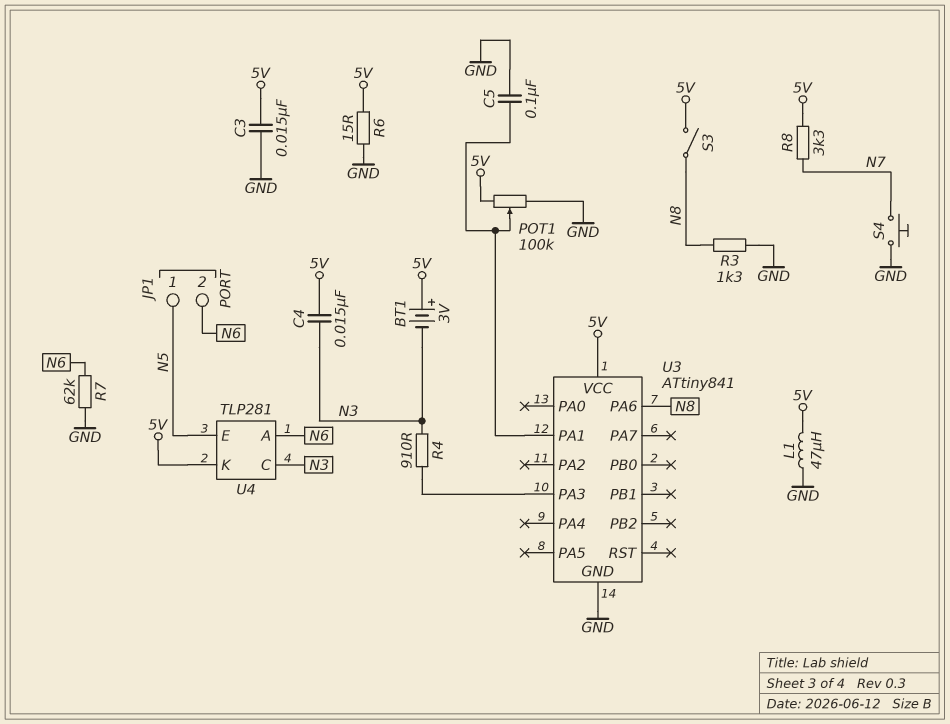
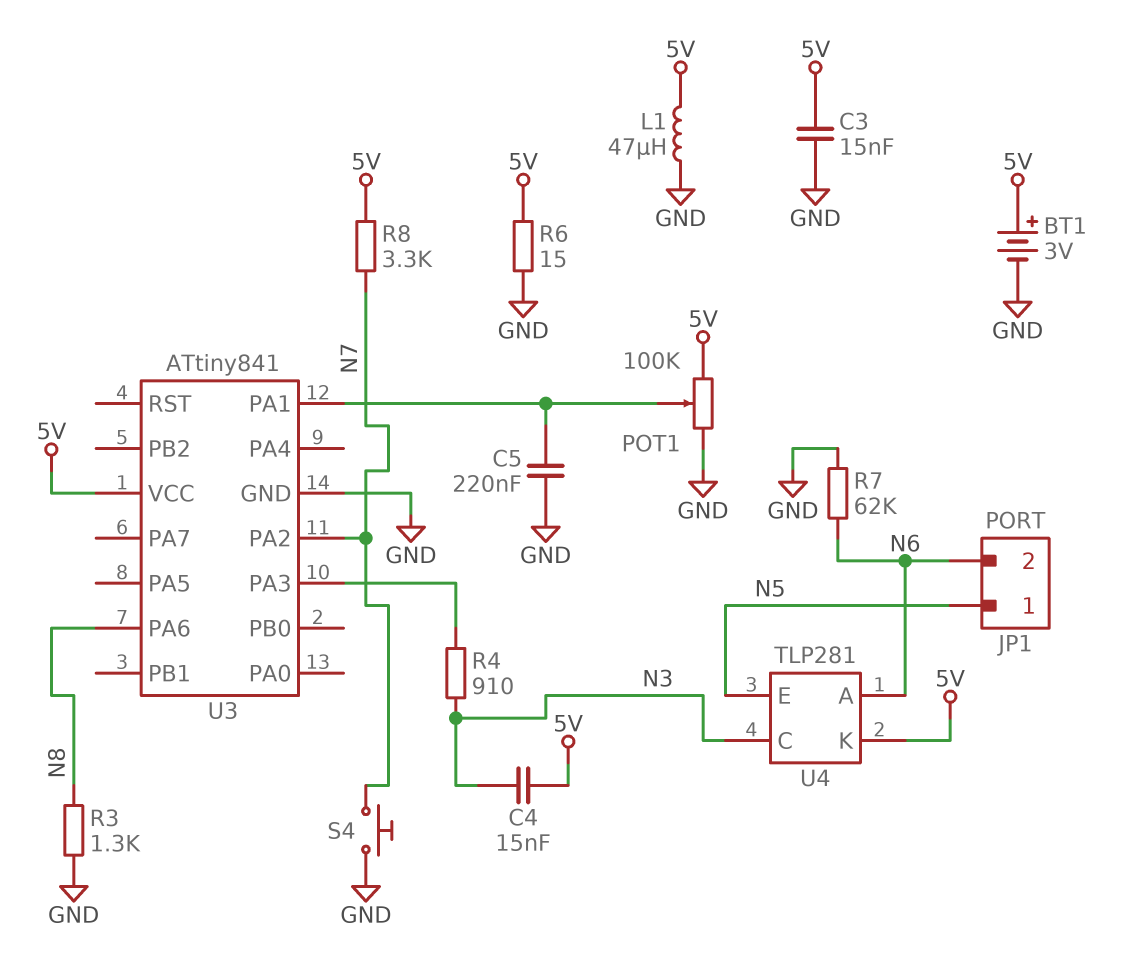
BT1: 3V (plus 5V, minus N3) -> 3V (plus 5V, minus GND)
C5: 100nF (GND, U3/PA1) -> 220nF (GND, U3/PA1)
S3: switch (5V, N8) -> none
U3 pin PA2: none -> N7

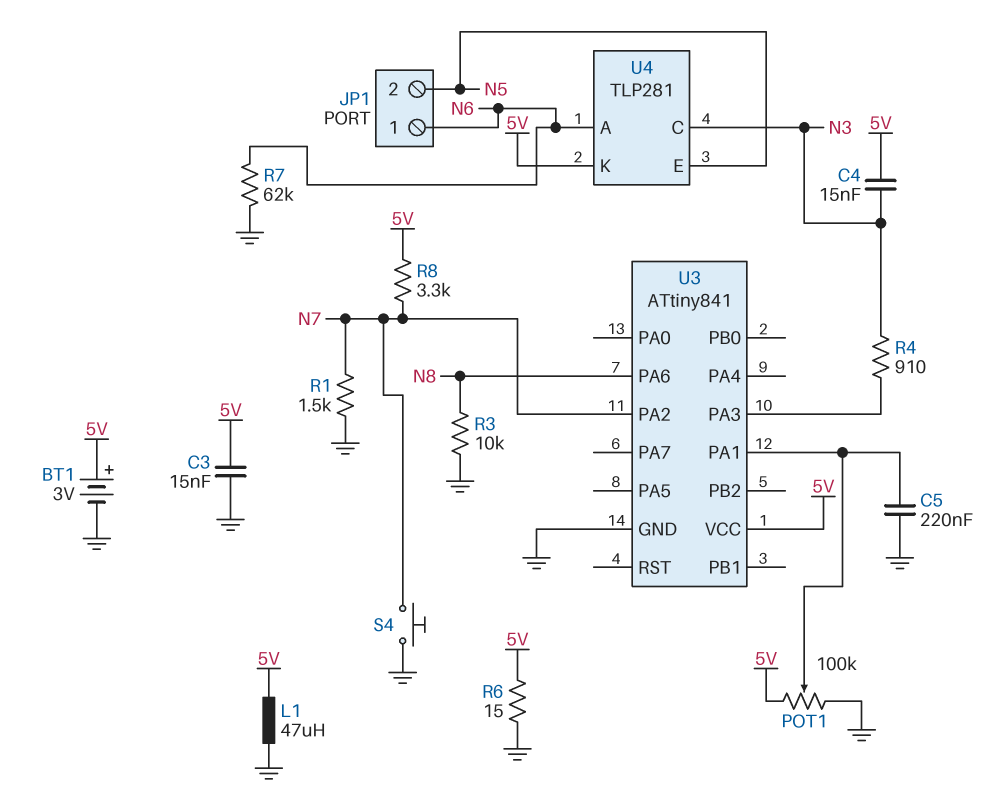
JP1 pin 1: N5 -> N6
JP1 pin 2: N6 -> N5
R1: none -> 1.5k (GND, N7)
R3: 1.3k (GND, N8) -> 10k (GND, N8)

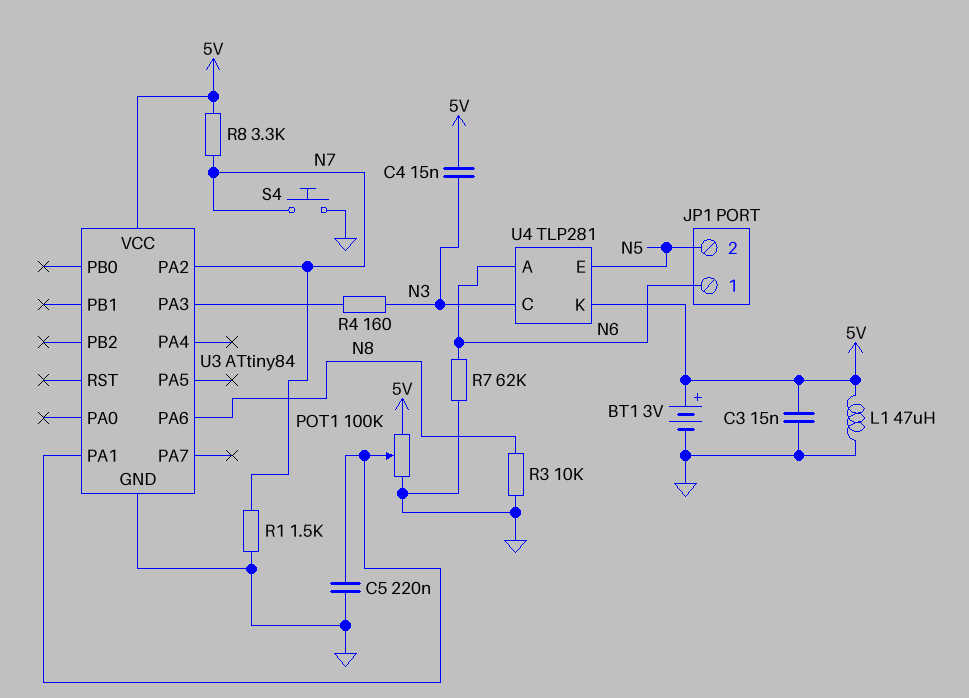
R4: 910 (N3, U3/PA3) -> 160 (N3, U3/PA3)
R6: 15 (5V, GND) -> none
U3: ATtiny841 -> ATtiny84

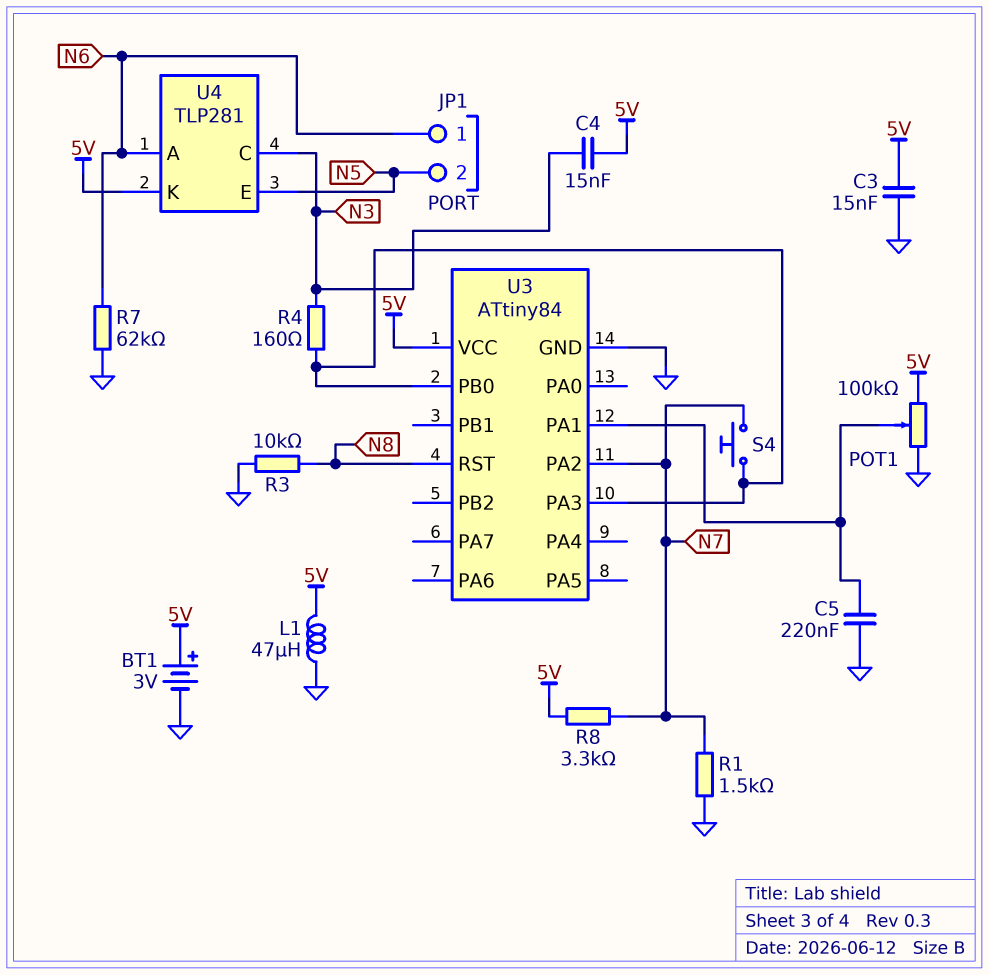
S4: button (GND, N7) -> button (N7, U3/PA3)
U3 pin PA6: N8 -> none
U3 pin PB0: none -> U3/PA3
U3 pin RST: none -> N8

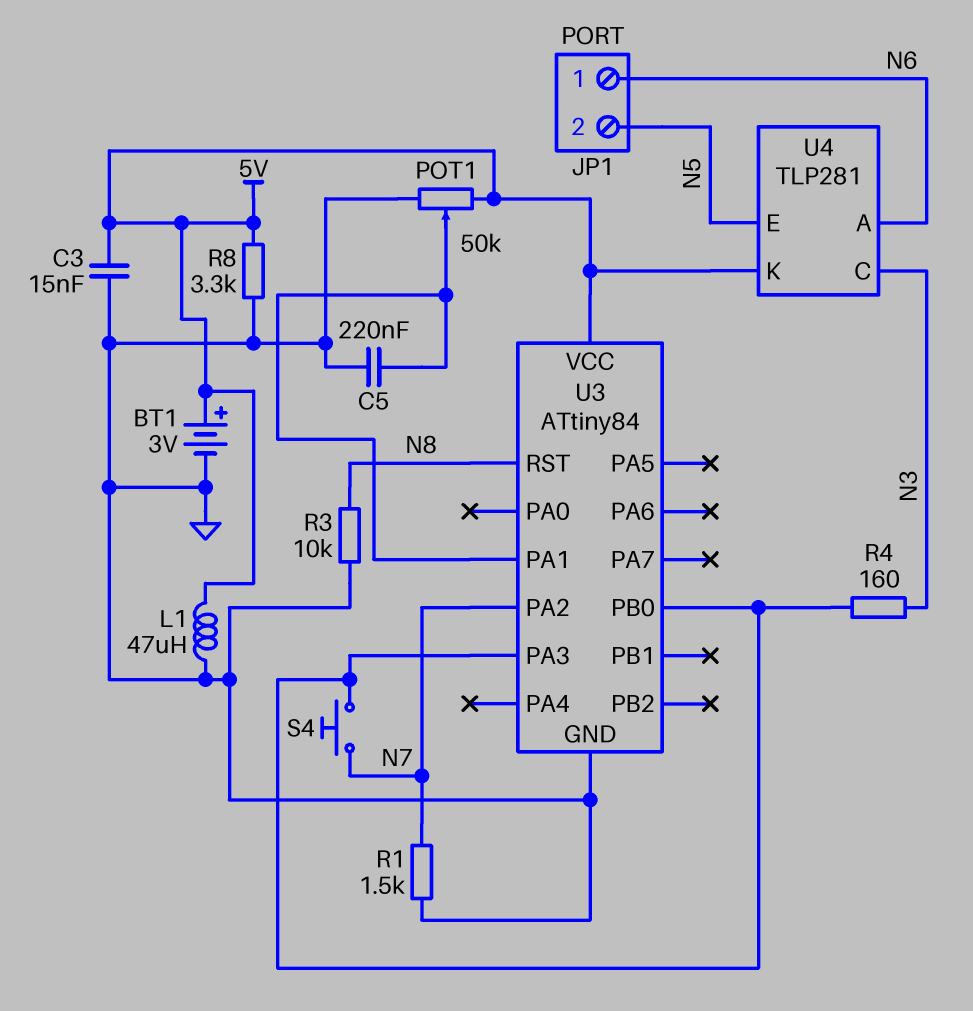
C4: 15nF (5V, N3) -> none
POT1: 100k (5V, GND, wiper U3/PA1) -> 50k (5V, GND, wiper U3/PA1)
R7: 62k (GND, N6) -> none
R8: 3.3k (5V, N7) -> 3.3k (5V, GND)

